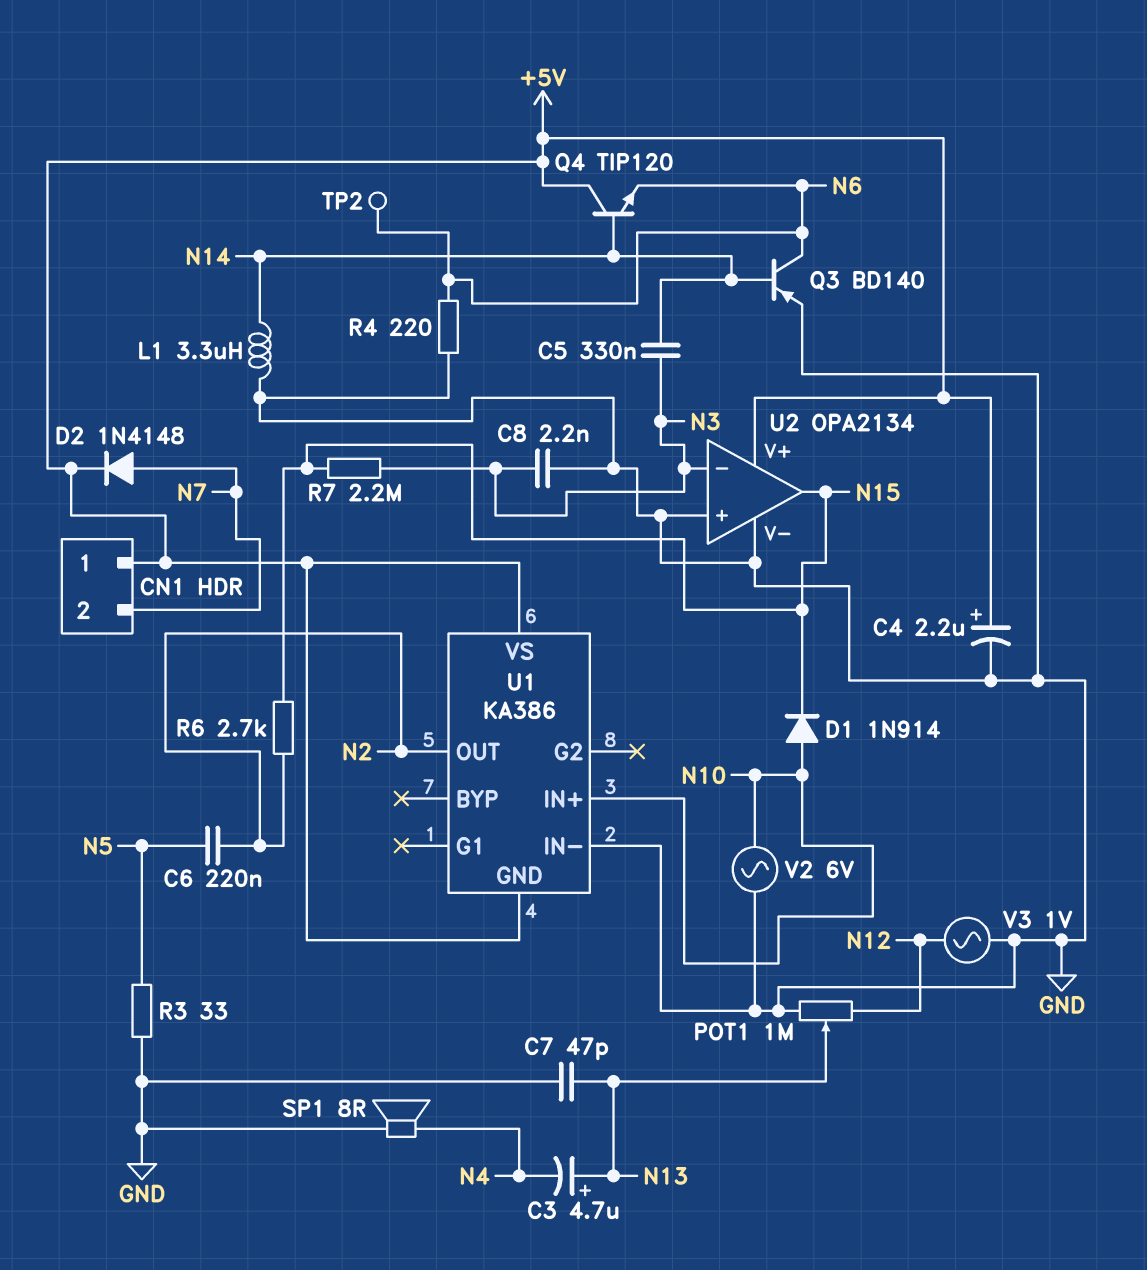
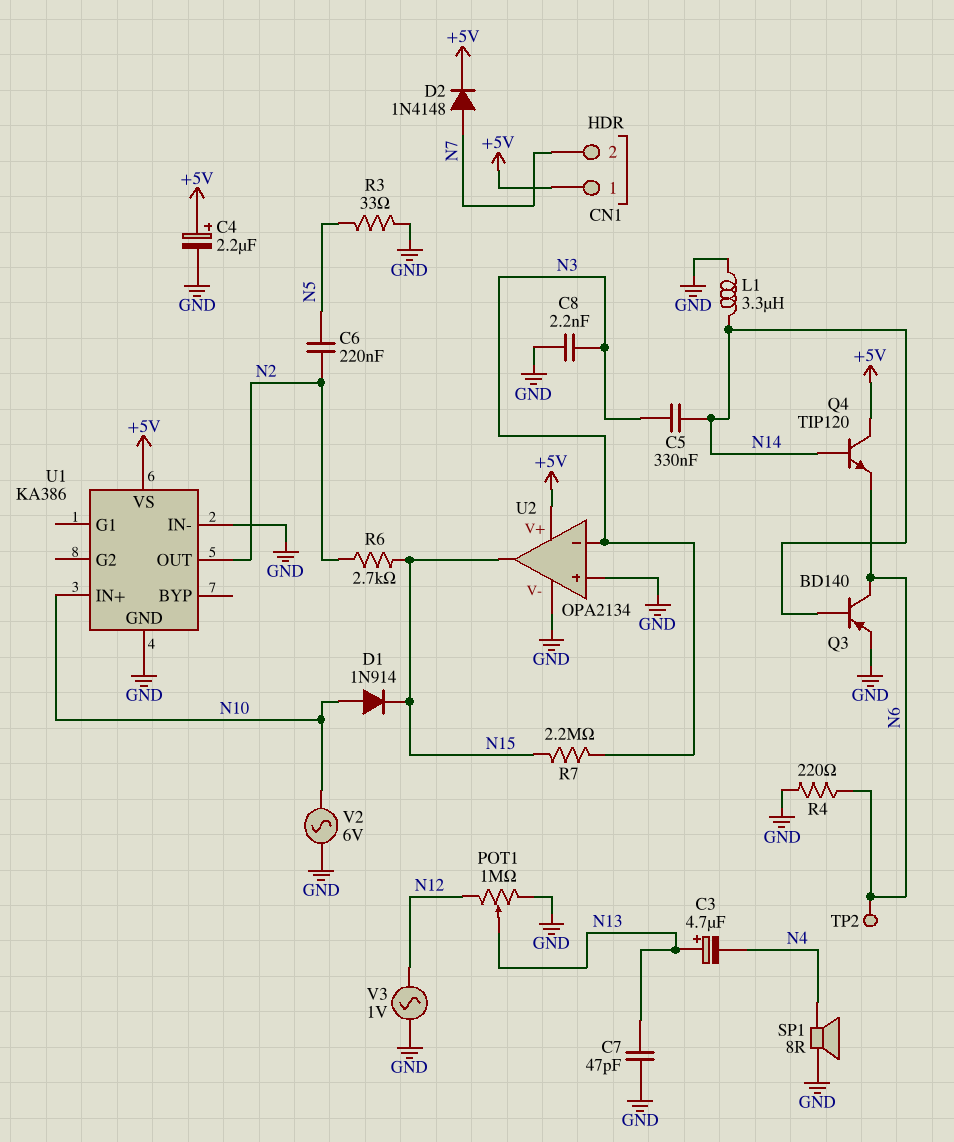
U1 pin GND: +5V -> GND

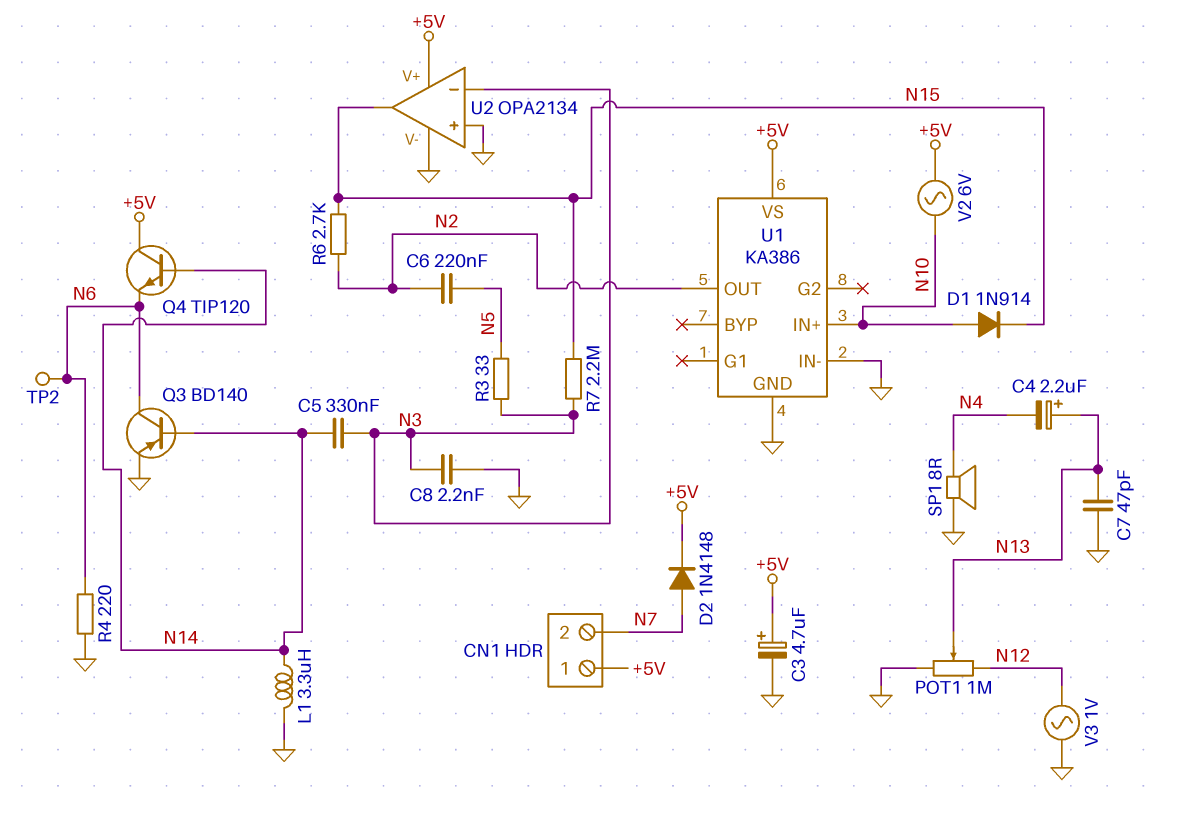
C3: 4.7uF (plus N13, minus N4) -> 4.7uF (plus +5V, minus GND)
C4: 2.2uF (plus +5V, minus GND) -> 2.2uF (plus N13, minus N4)
R3: 33 (GND, N5) -> 33 (N3, N5)
V2: AC 6V (GND, N10) -> AC 6V (+5V, N10)

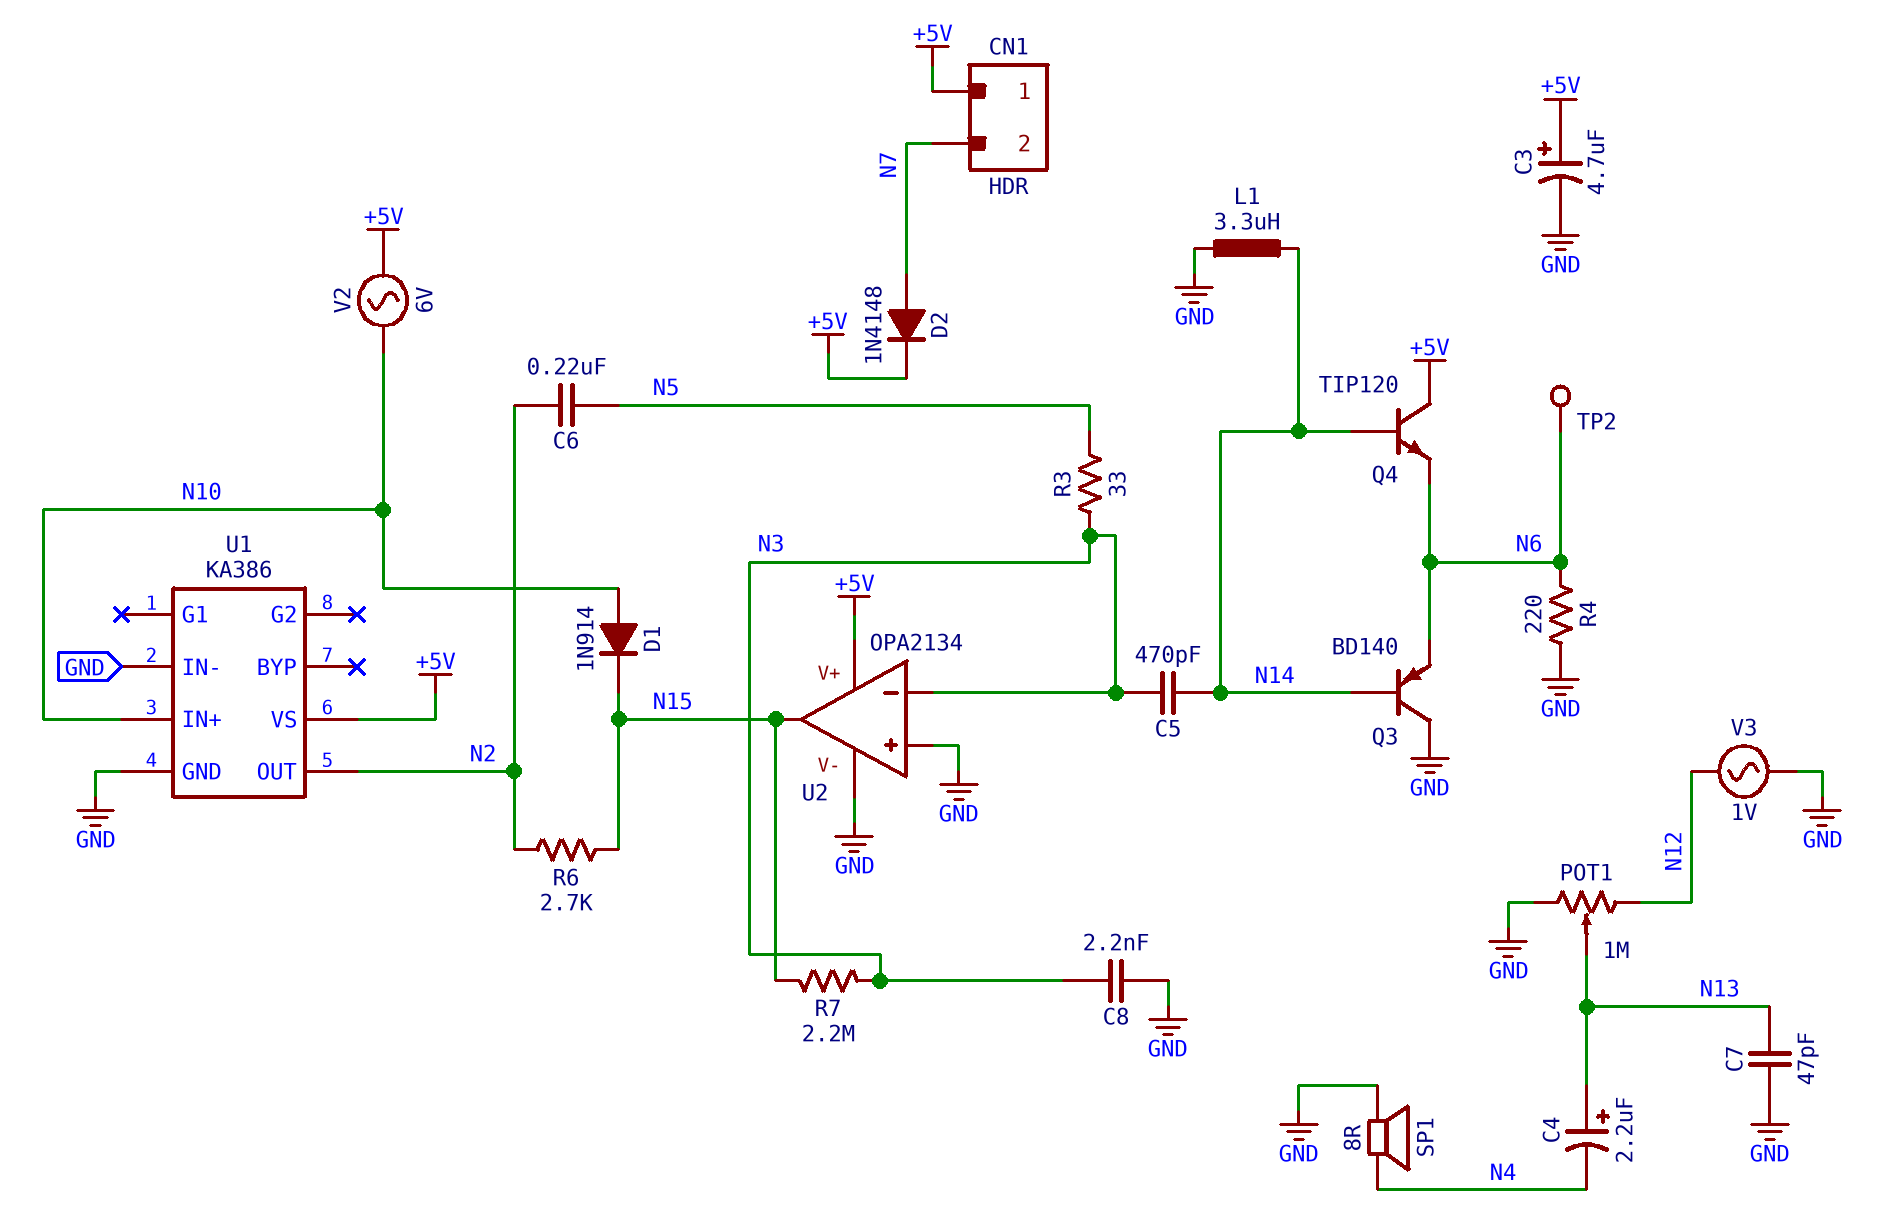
C5: 330nF (N3, N14) -> 470pF (N3, N14)
Q3: PNP BD140 (B N14, C N6, E GND) -> PNP BD140 (B N14, C GND, E N6)

